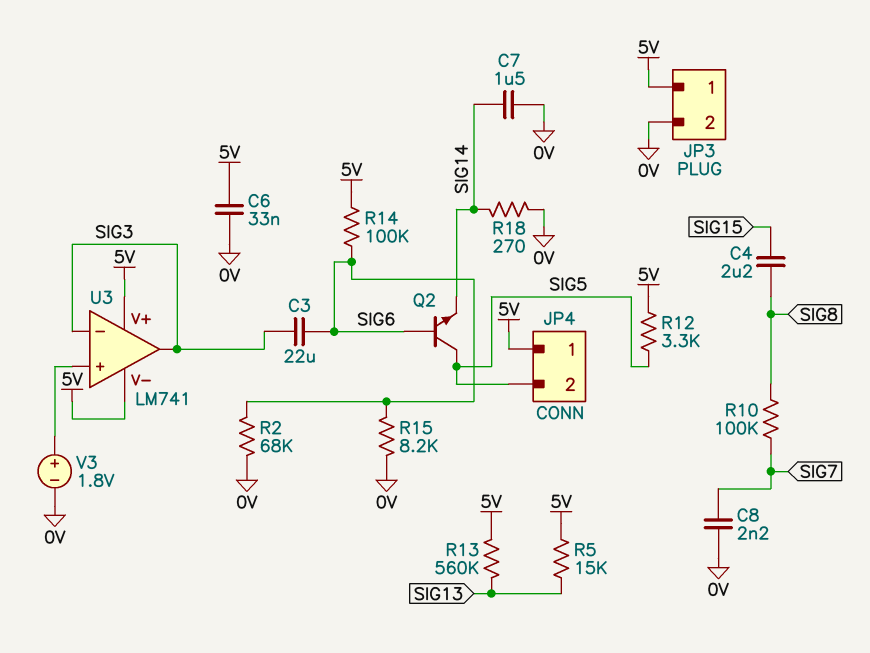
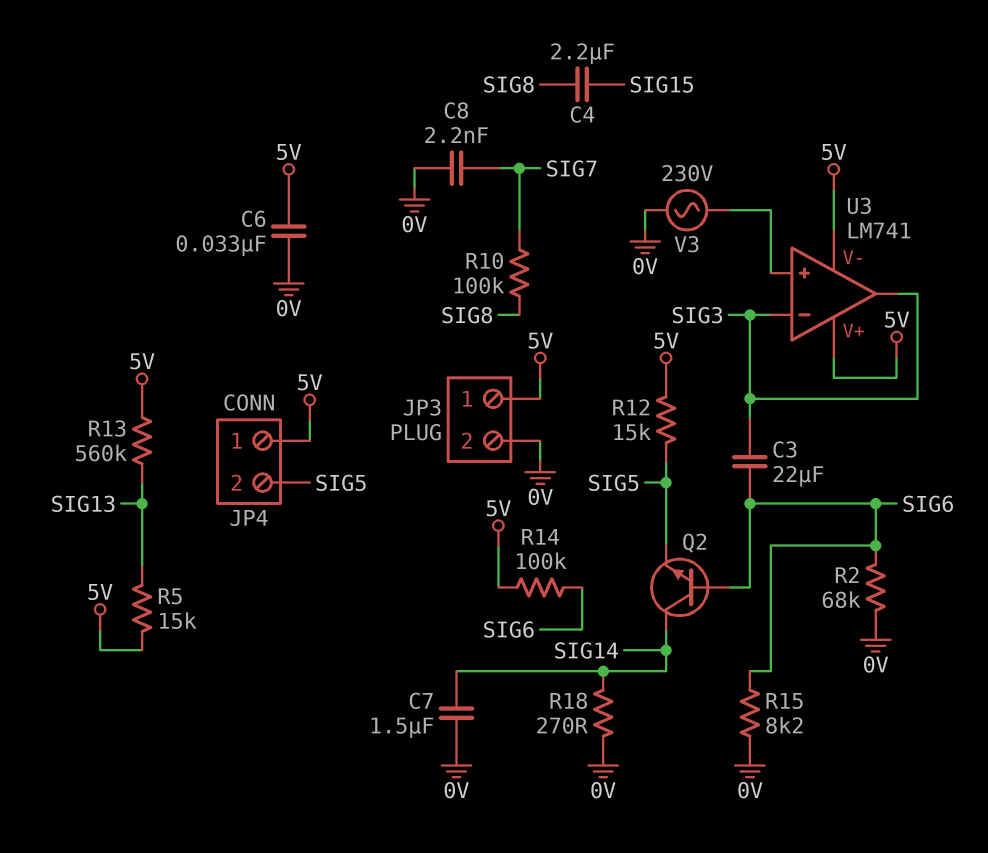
Q2: NPN (B SIG6, C SIG5, E SIG14) -> NPN (B SIG6, C SIG14, E SIG5)
R12: 3.3k (5V, SIG5) -> 15k (5V, SIG5)
V3: 1.8V (plus U3/in+, minus 0V) -> AC 230V (0V, U3/in+)

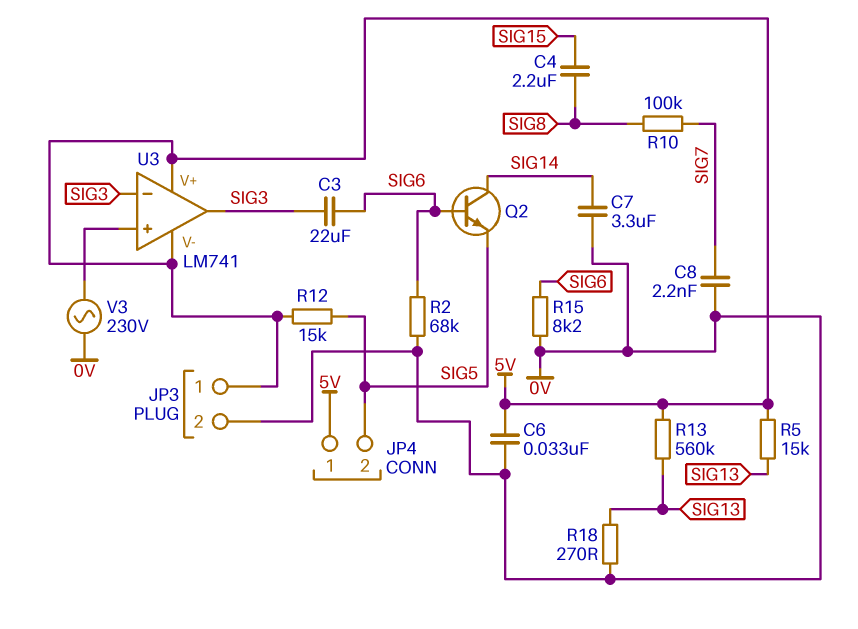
C7: 1.5uF (0V, SIG14) -> 3.3uF (0V, SIG14)
R14: 100k (5V, SIG6) -> none
R18: 270 (0V, SIG14) -> 270 (0V, SIG13)

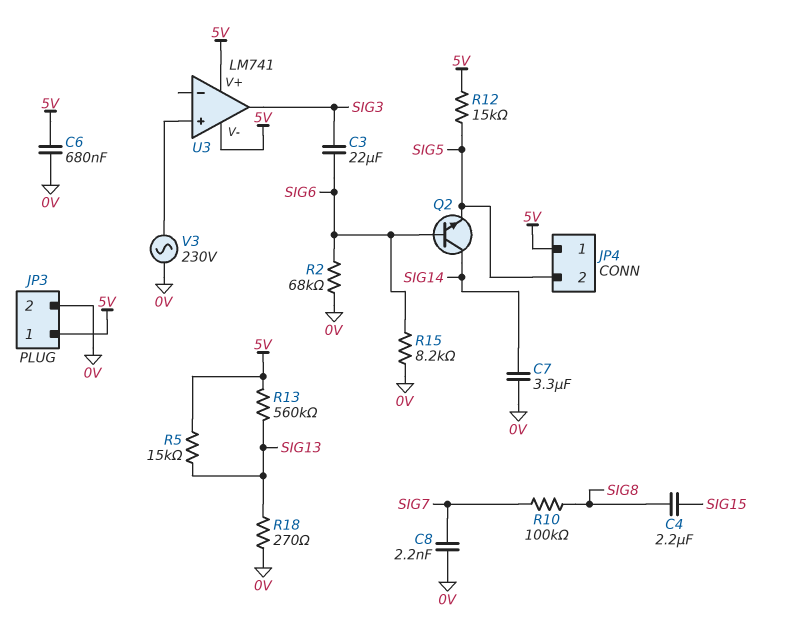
C6: 33nF (0V, 5V) -> 680nF (0V, 5V)
U3 pin in-: SIG3 -> none

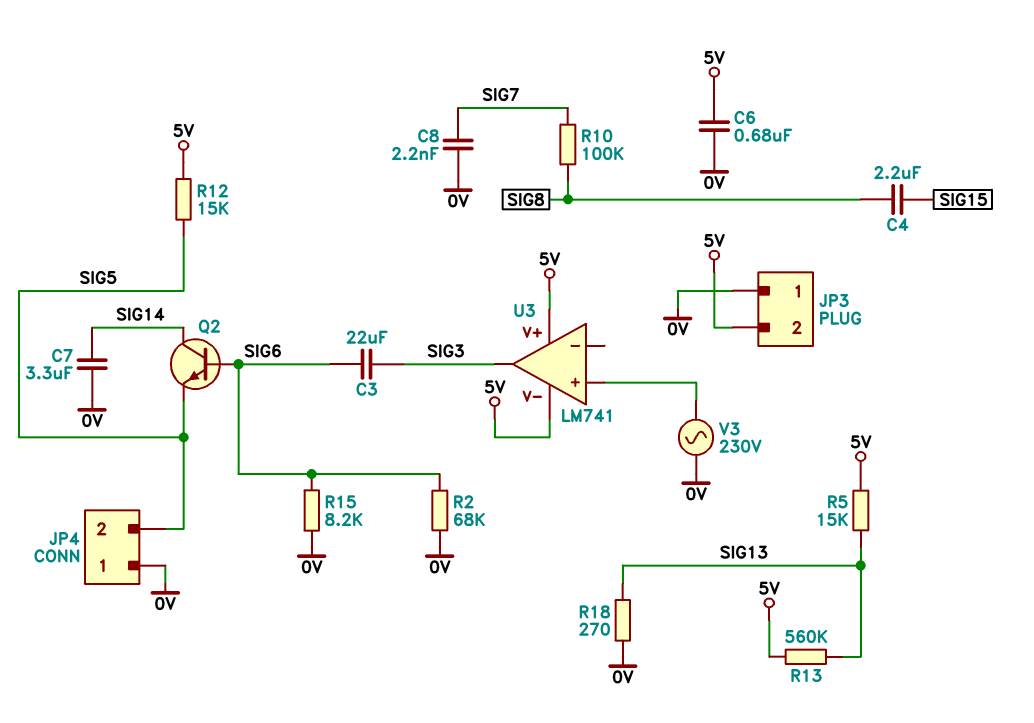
JP3 pin 1: 5V -> 0V
JP3 pin 2: 0V -> 5V
JP4 pin 1: 5V -> 0V

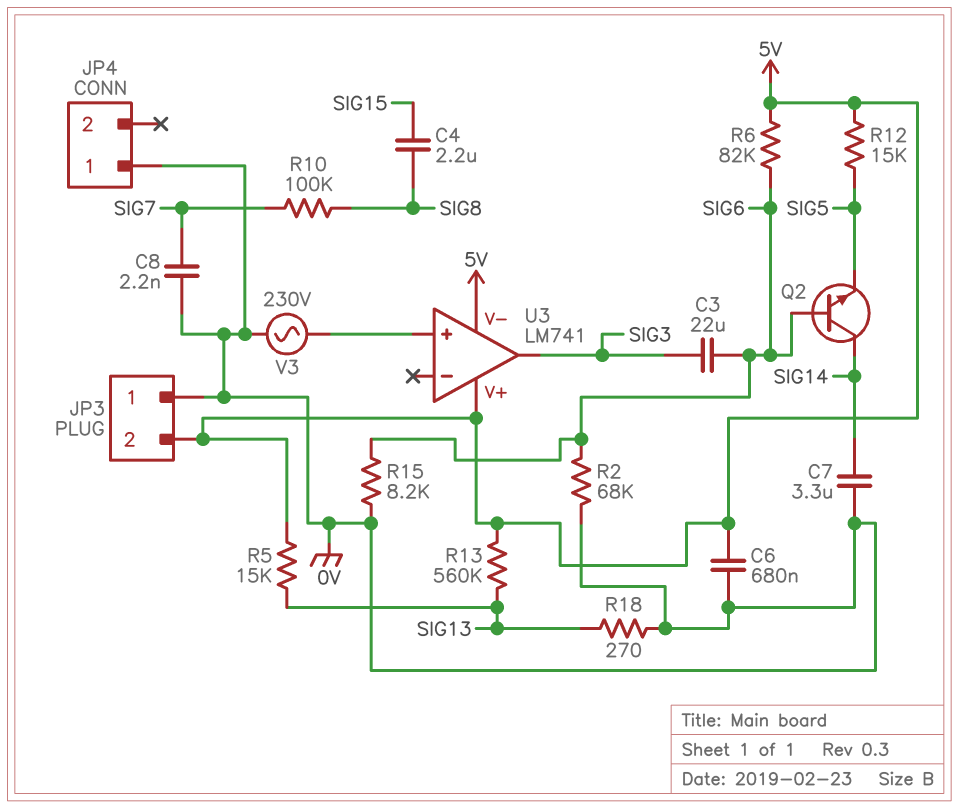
JP4 pin 2: SIG5 -> none
R6: none -> 82k (5V, SIG6)

